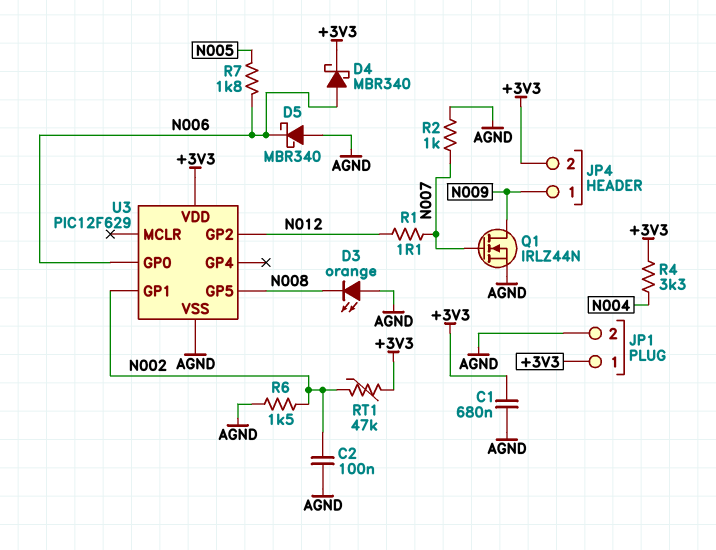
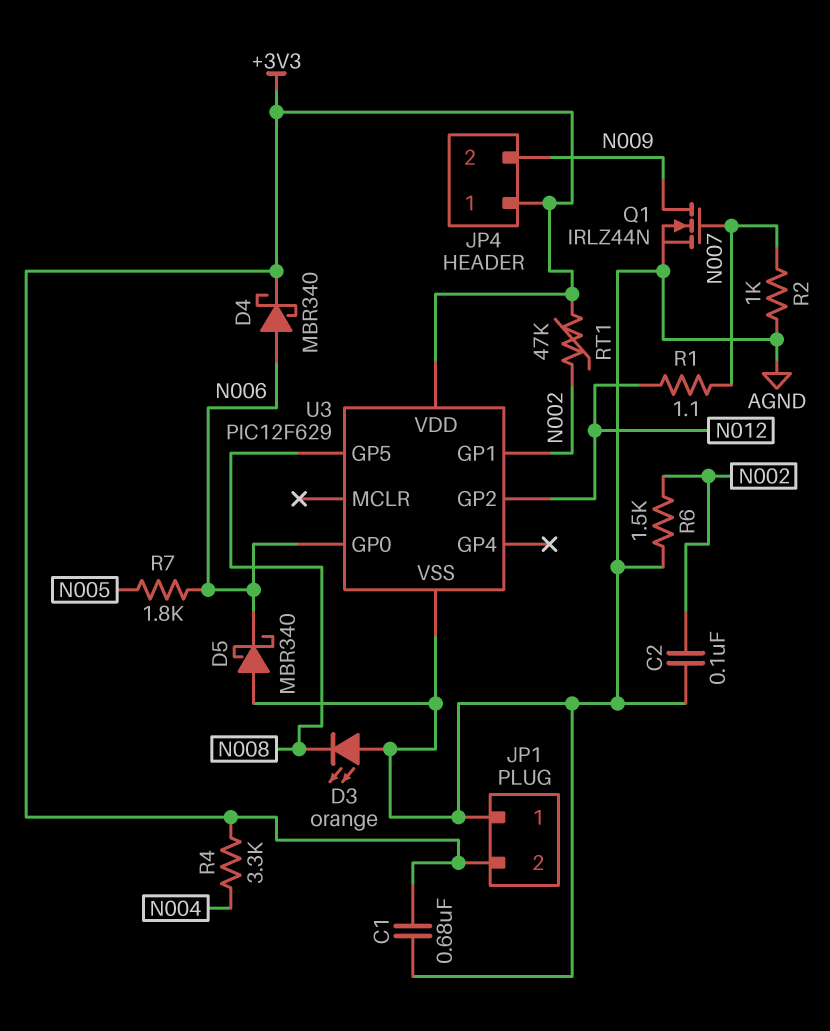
JP1 pin 1: +3V3 -> AGND
JP1 pin 2: AGND -> +3V3
JP4 pin 1: N009 -> +3V3
JP4 pin 2: +3V3 -> N009

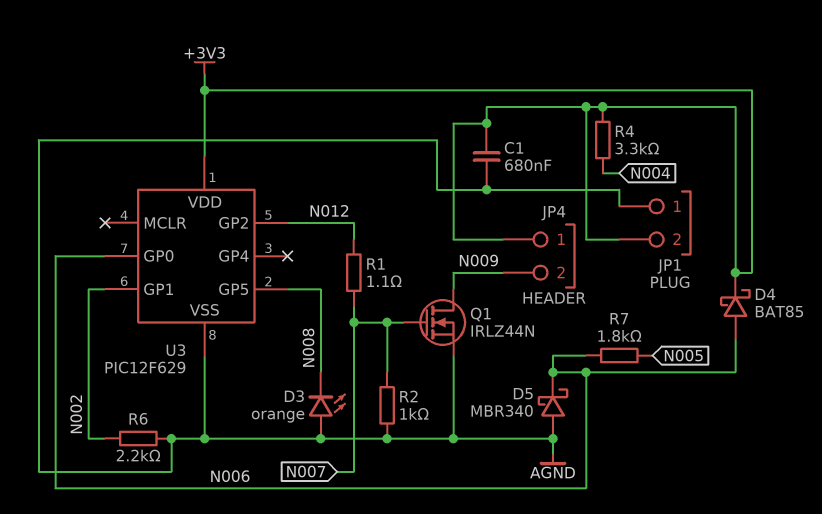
C2: 100nF (AGND, N002) -> none
D4: schottky MBR340 (A N006, K +3V3) -> schottky BAT85 (A N006, K +3V3)
R6: 1.5k (AGND, N002) -> 2.2k (AGND, N002)
RT1: 47k (+3V3, N002) -> none

